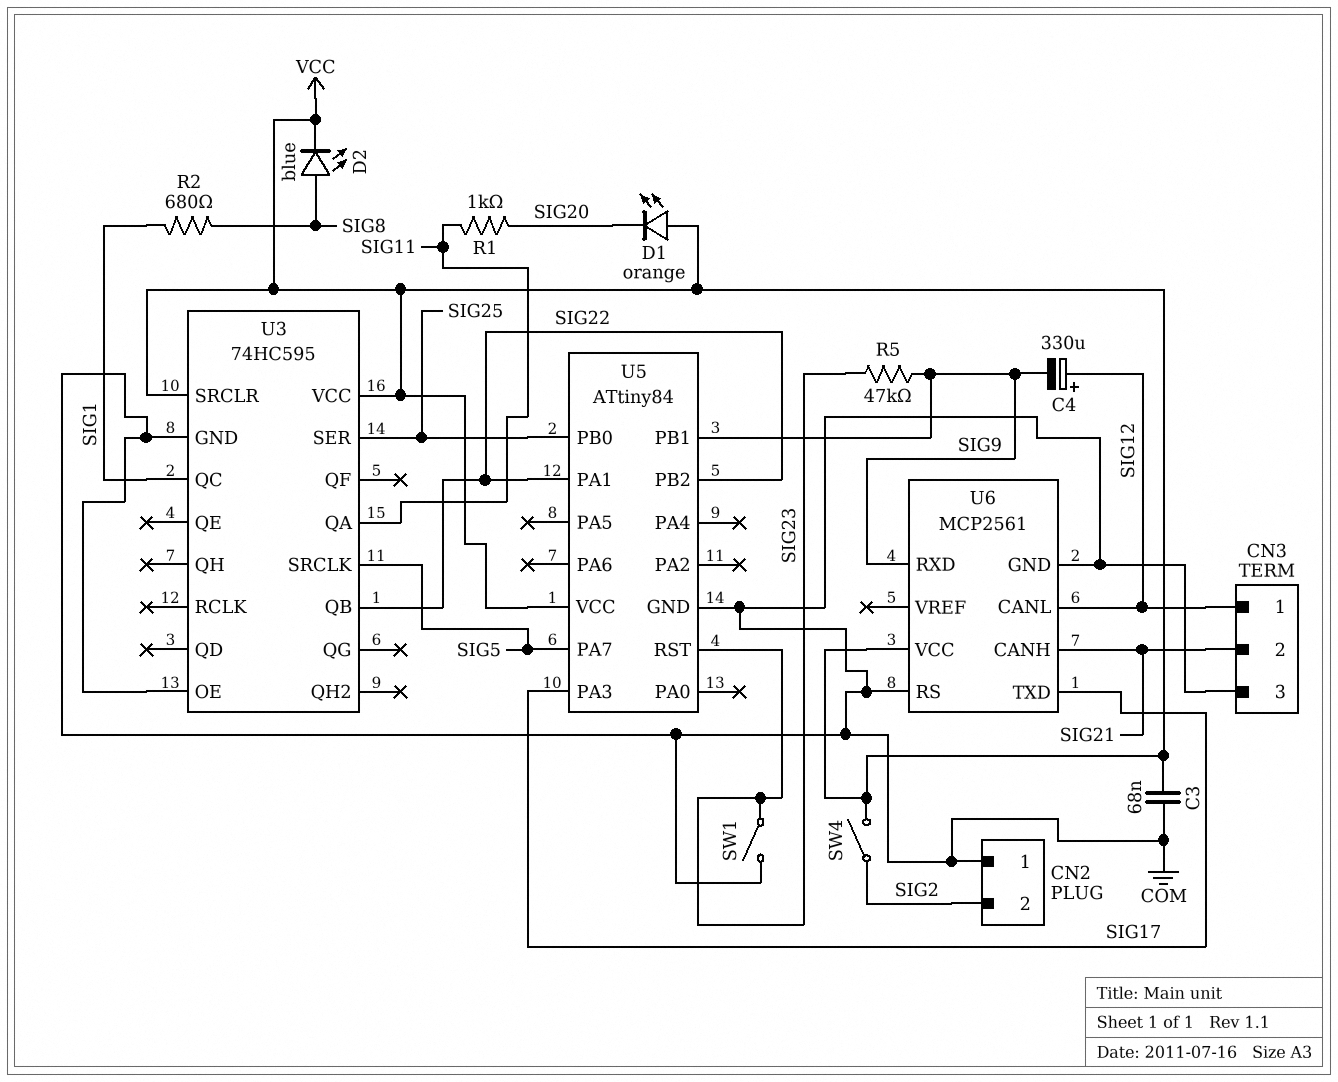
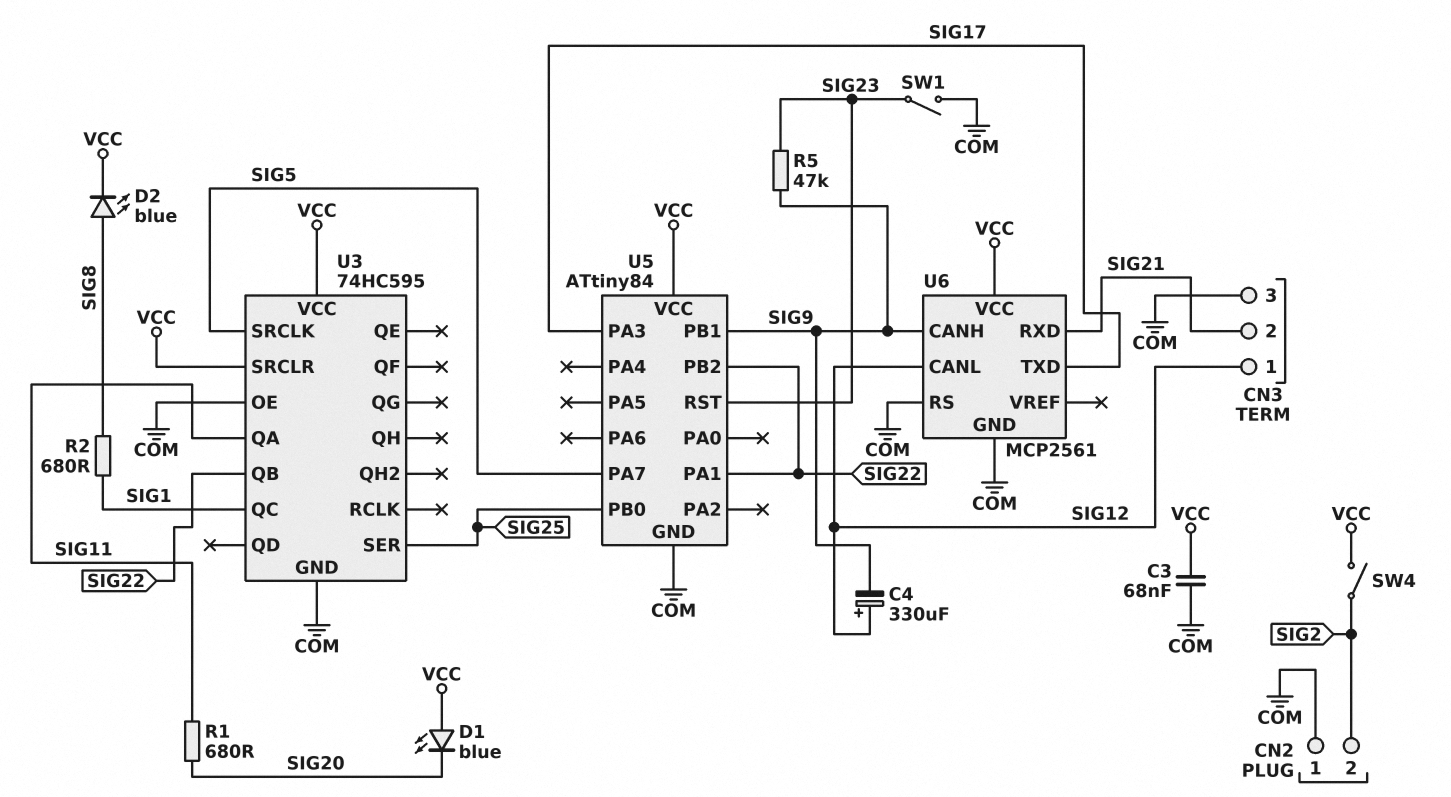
D1: LED orange (A VCC, K SIG20) -> LED blue (A VCC, K SIG20)
R1: 1k (SIG11, SIG20) -> 680 (SIG11, SIG20)
U6 pin CANH: SIG21 -> SIG9
U6 pin RXD: SIG9 -> SIG21

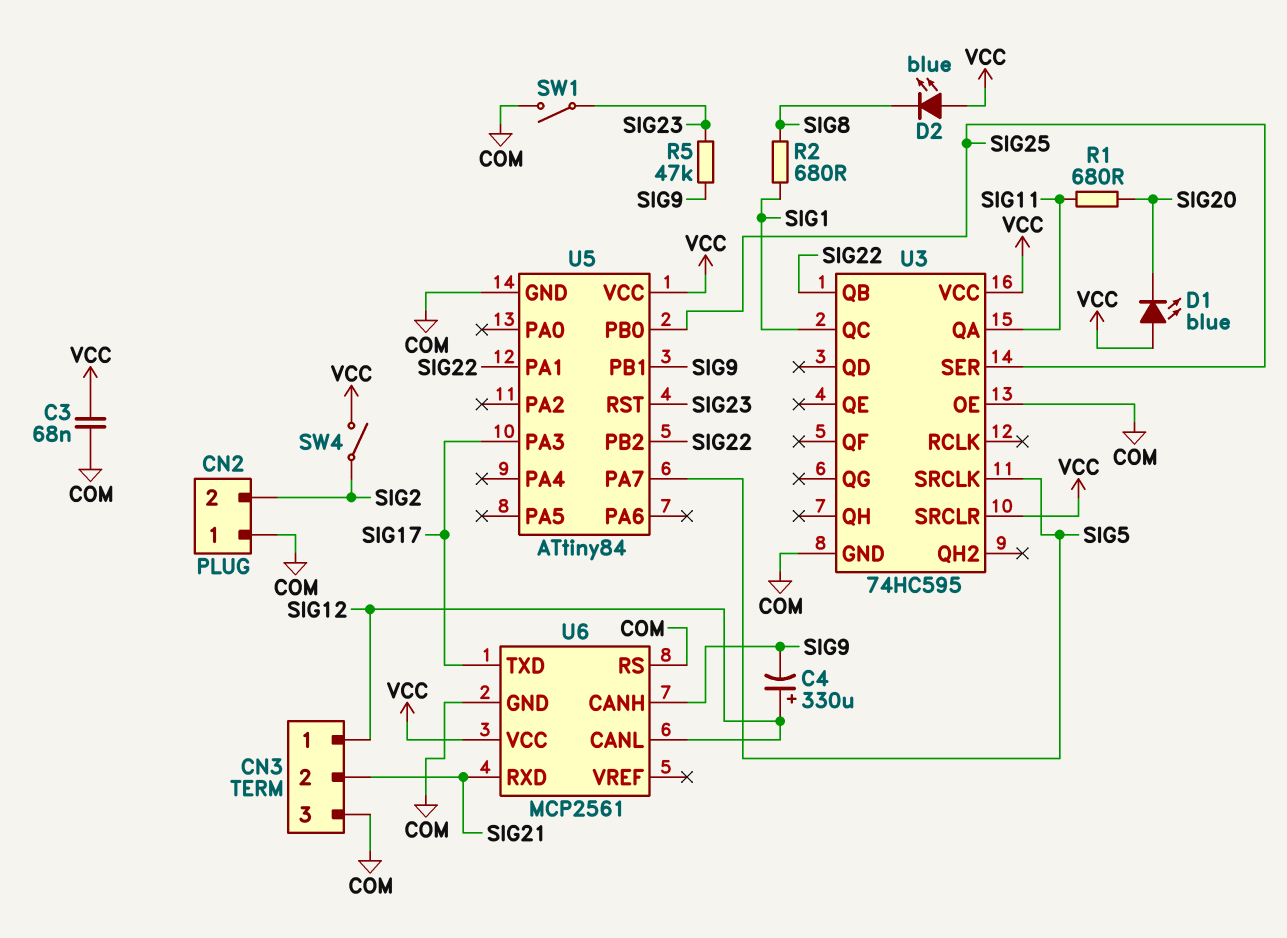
D2: LED blue (A SIG8, K VCC) -> LED blue (A VCC, K SIG8)

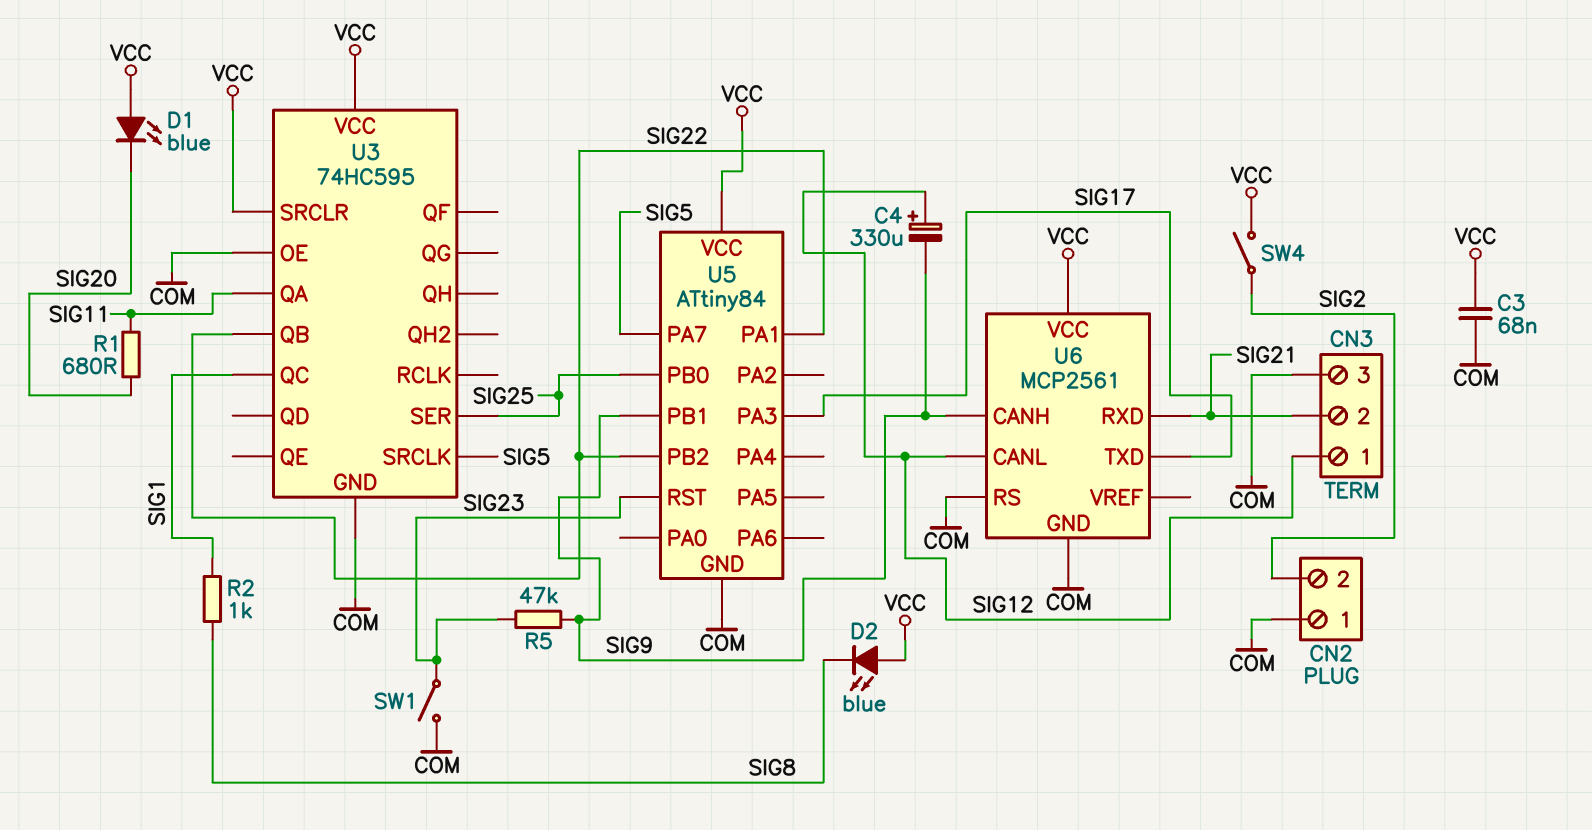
R2: 680 (SIG1, SIG8) -> 1k (SIG1, SIG8)

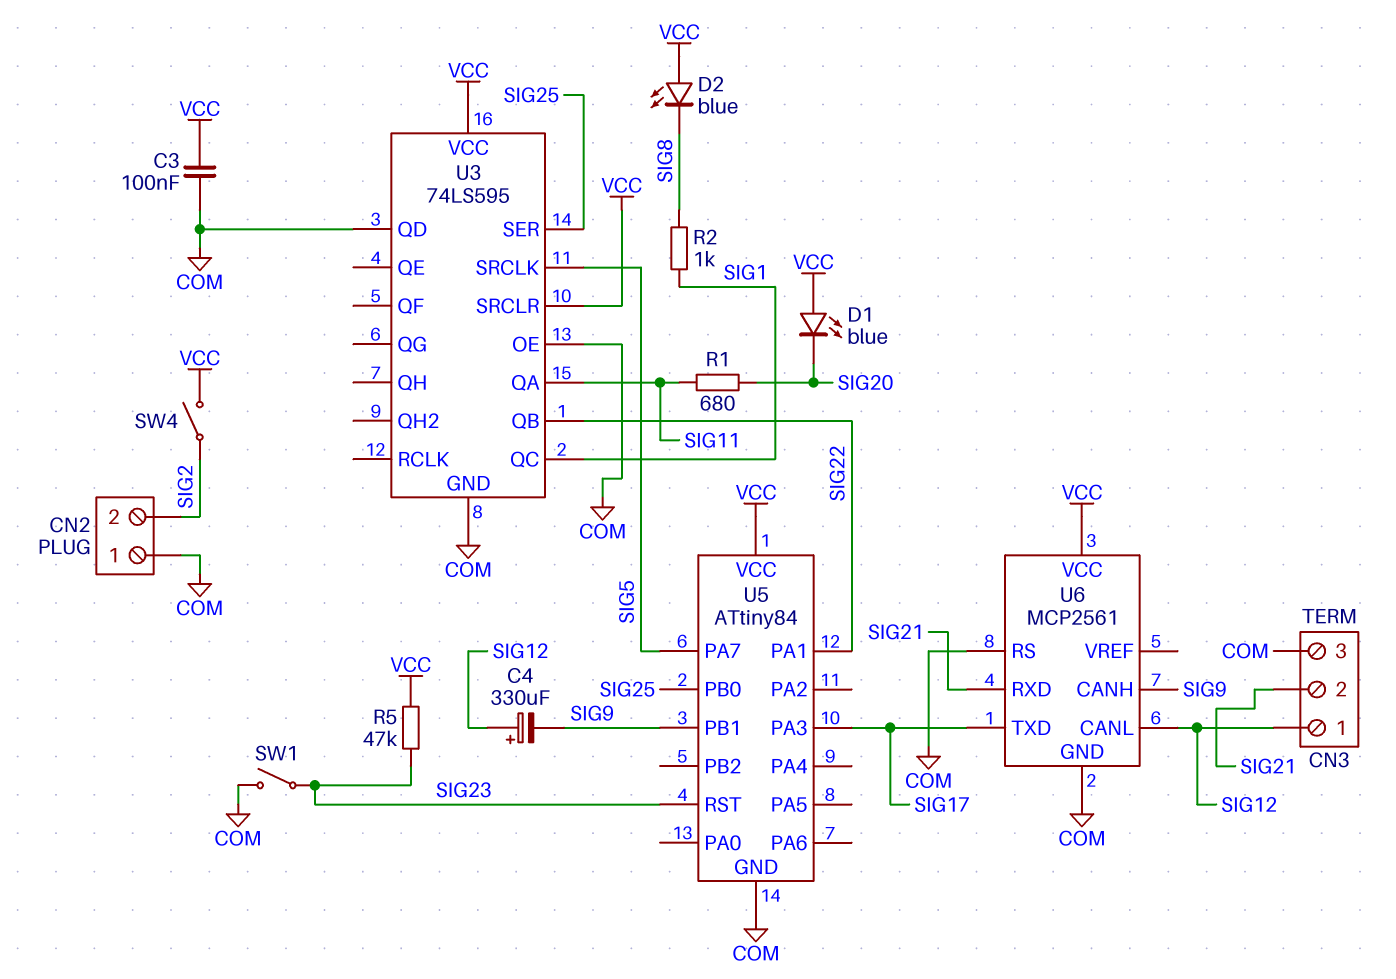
C3: 68nF (COM, VCC) -> 100nF (COM, VCC)
R5: 47k (SIG9, SIG23) -> 47k (SIG23, VCC)
U3: 74HC595 -> 74LS595
U3 pin QD: none -> COM
U5 pin PB2: SIG22 -> none

